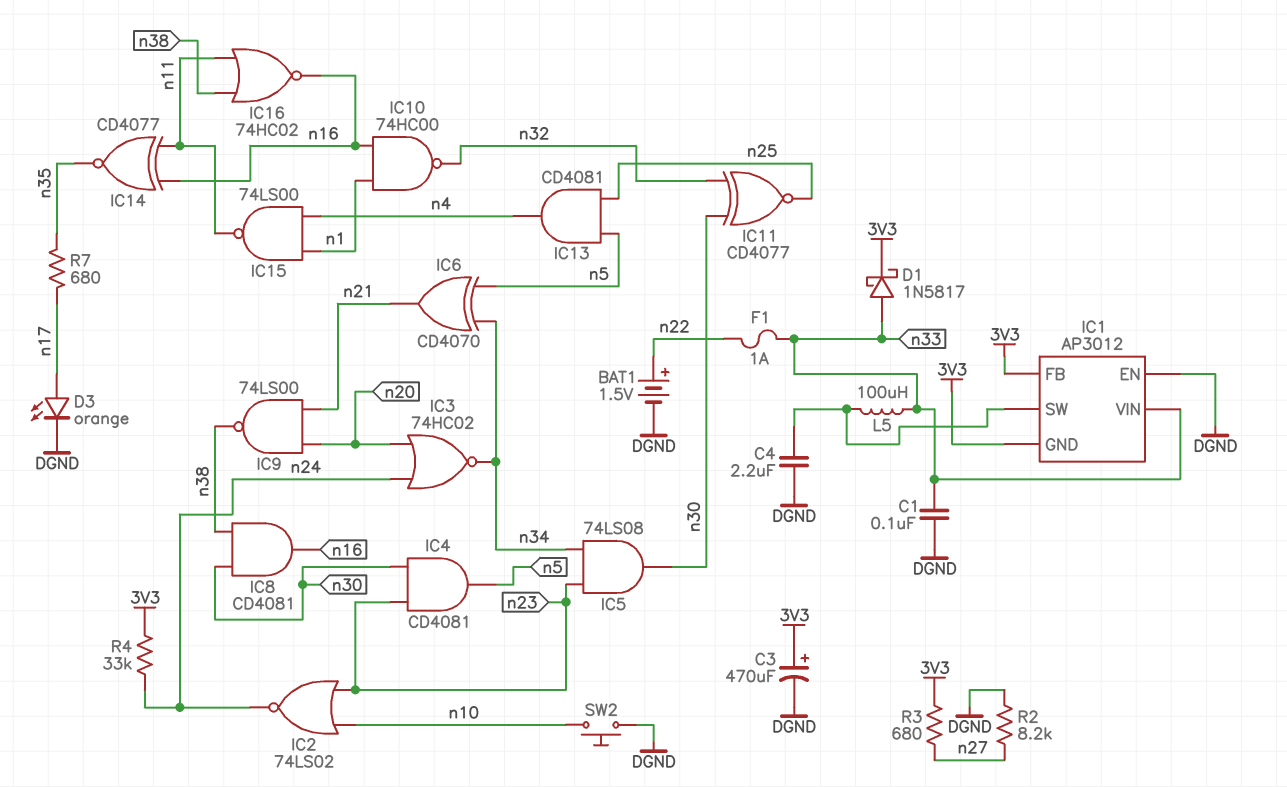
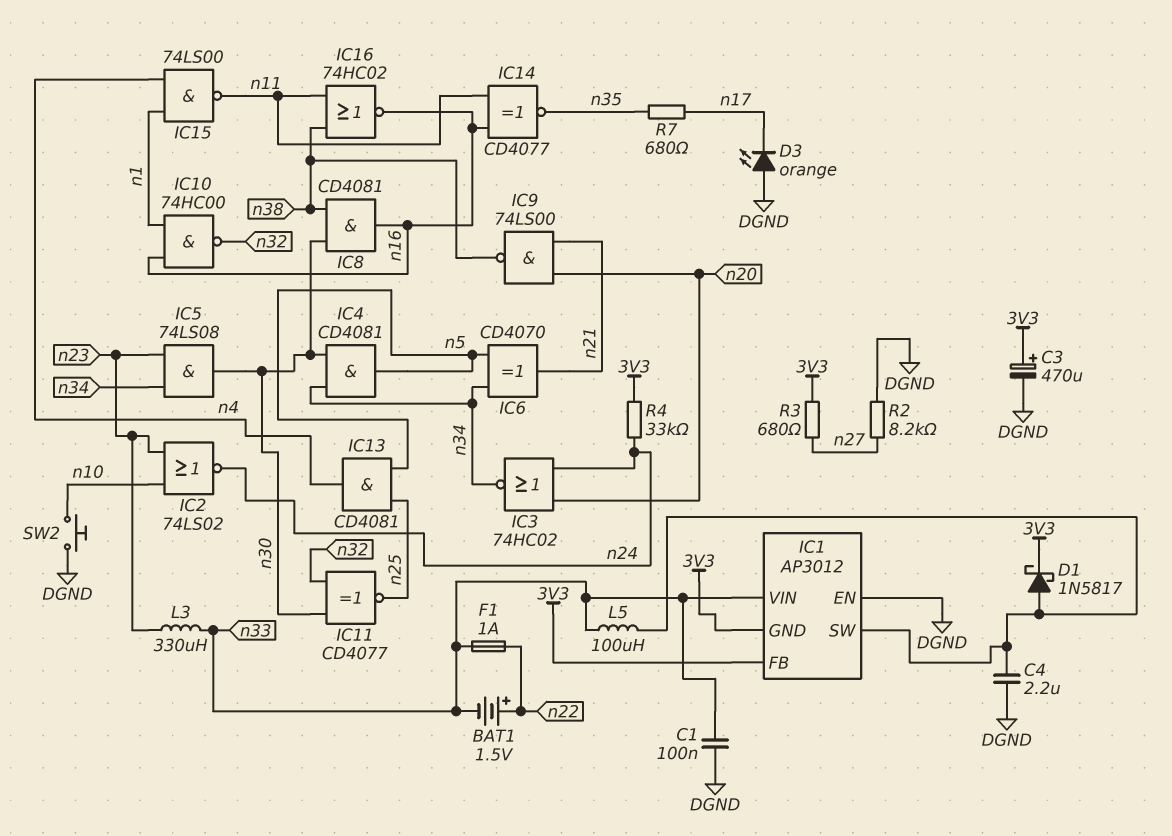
BAT1: 1.5V (plus n22, minus DGND) -> 1.5V (plus n22, minus n33)
D1: schottky 1N5817 (A n33, K 3V3) -> schottky 1N5817 (A IC1/SW, K 3V3)
D3: LED orange (A n17, K DGND) -> LED orange (A DGND, K n17)
IC4: AND CD4081 (in n23, in n30, out n5) -> AND CD4081 (in n30, in n34, out n5)
L3: none -> 330uH (n23, n33)

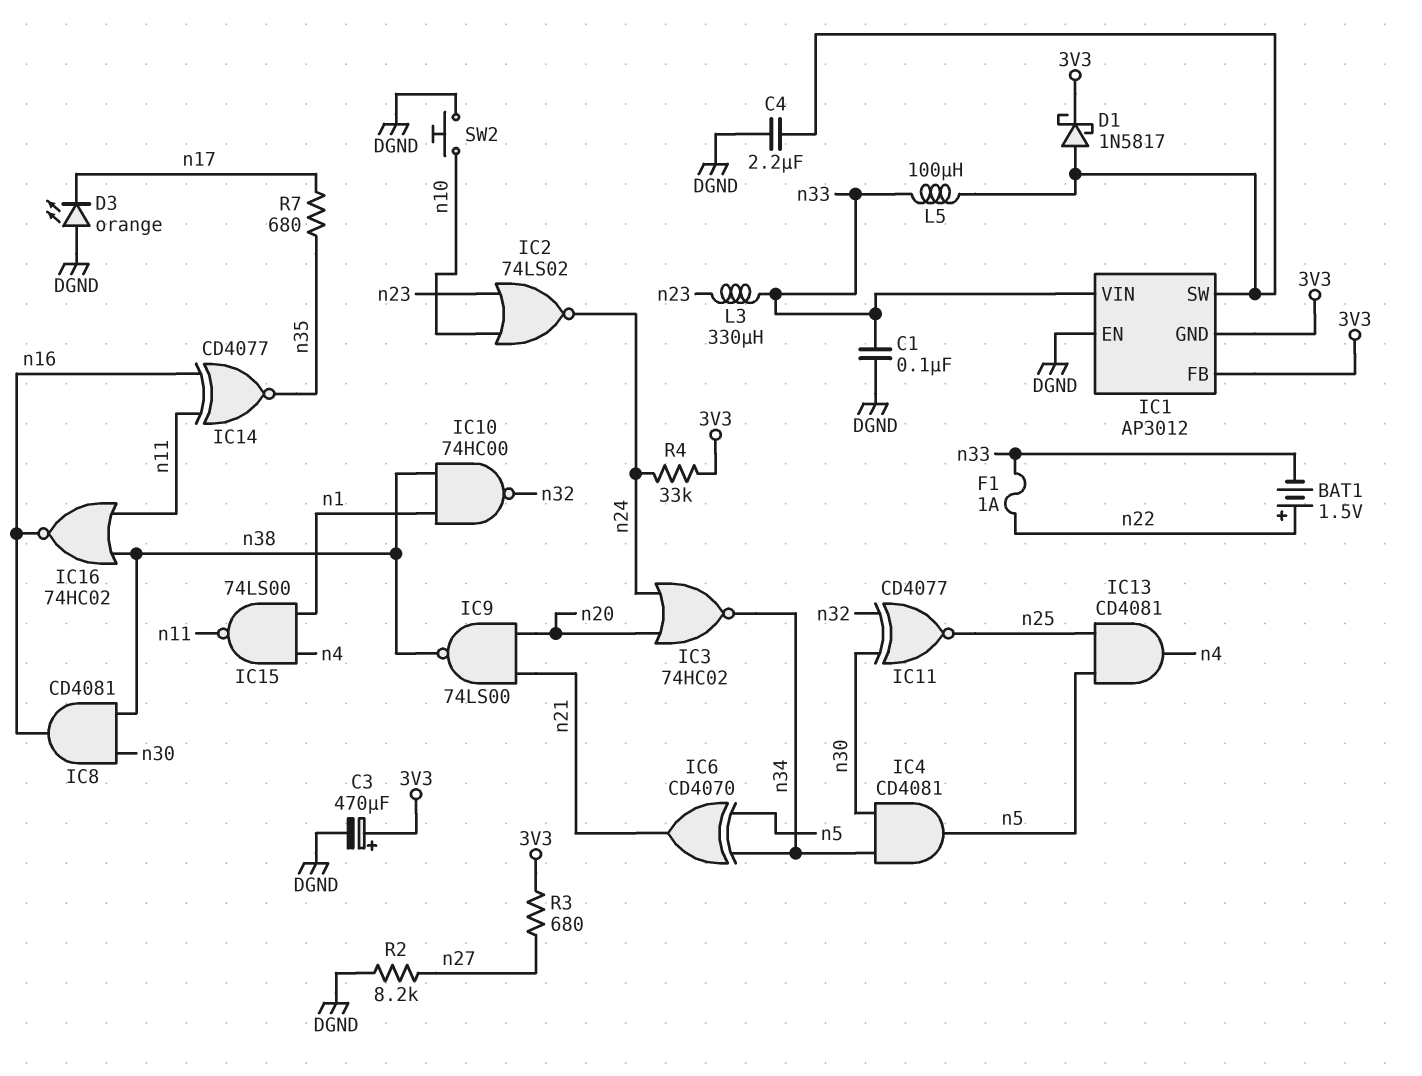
IC5: AND 74LS08 (in n23, in n34, out n30) -> none
IC10: NAND 74HC00 (in n1, in n16, out n32) -> NAND 74HC00 (in n1, in n38, out n32)

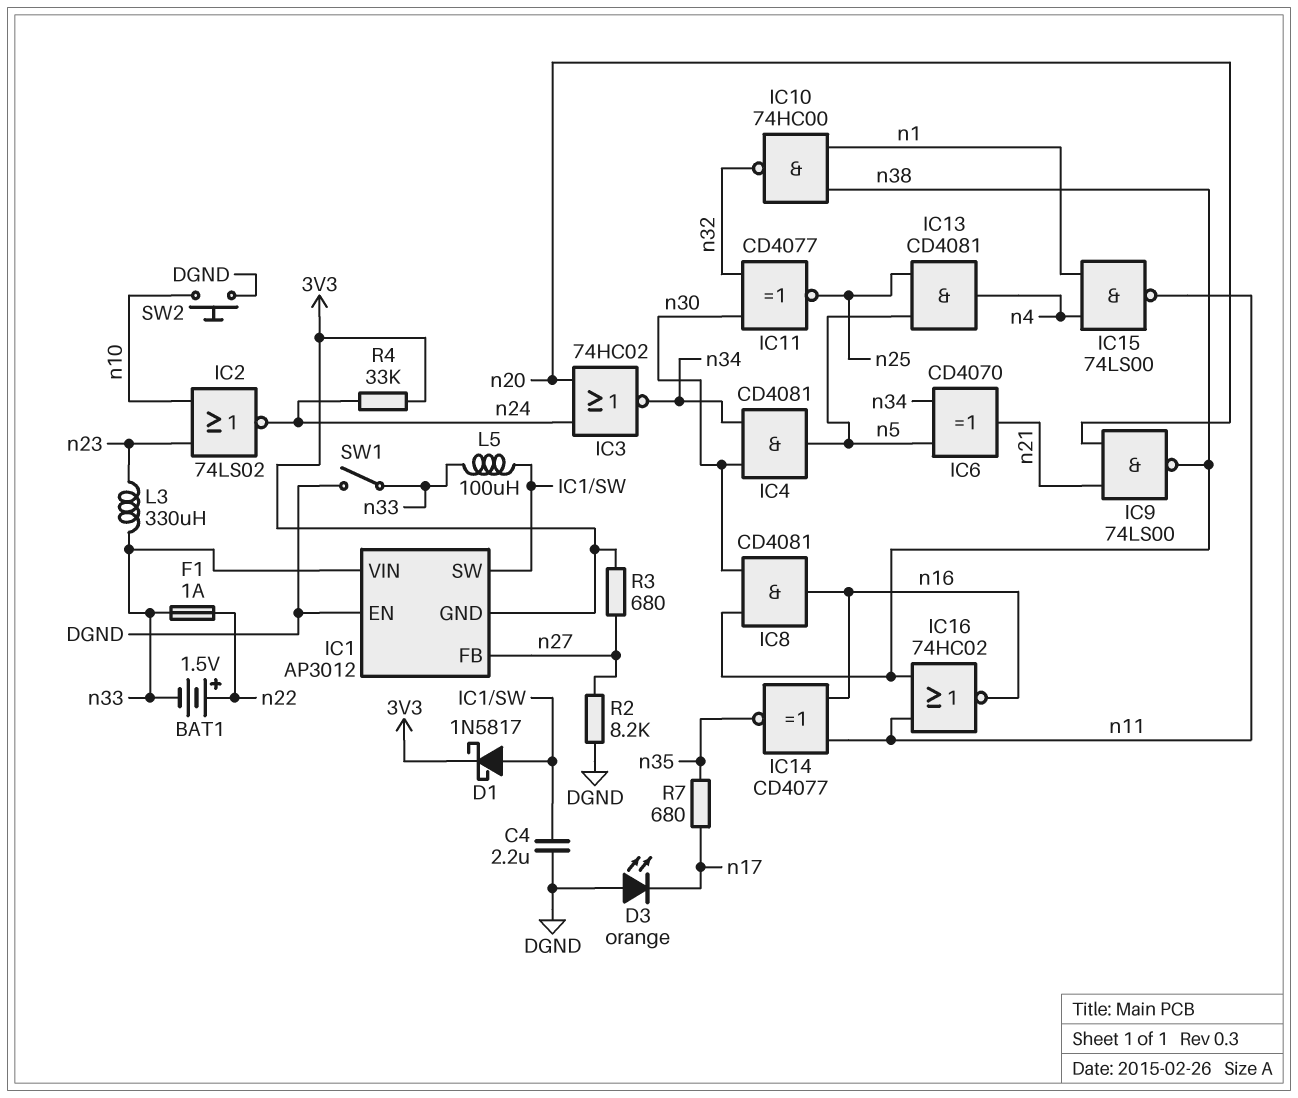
C1: 100nF (DGND, n33) -> none
C3: 470uF (plus 3V3, minus DGND) -> none
IC1 pin FB: 3V3 -> n27
SW1: none -> switch (DGND, n33)

